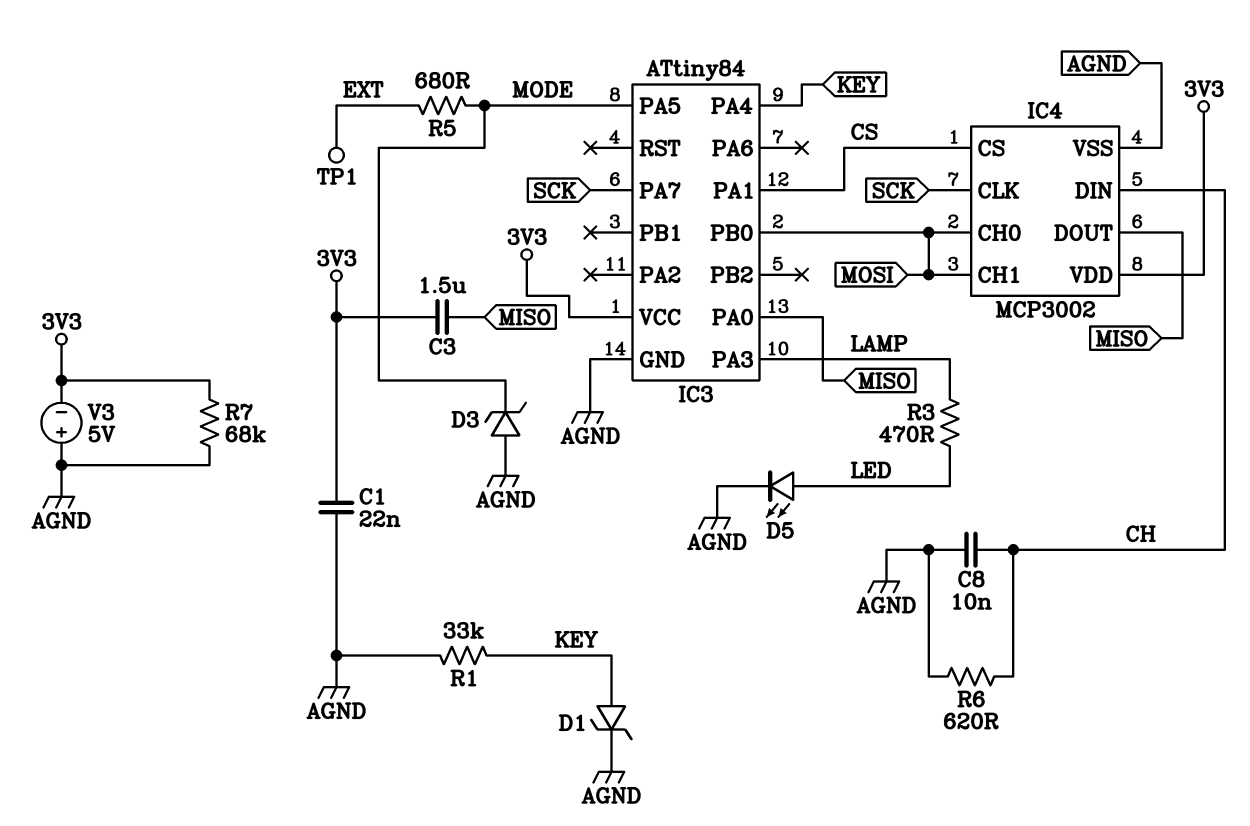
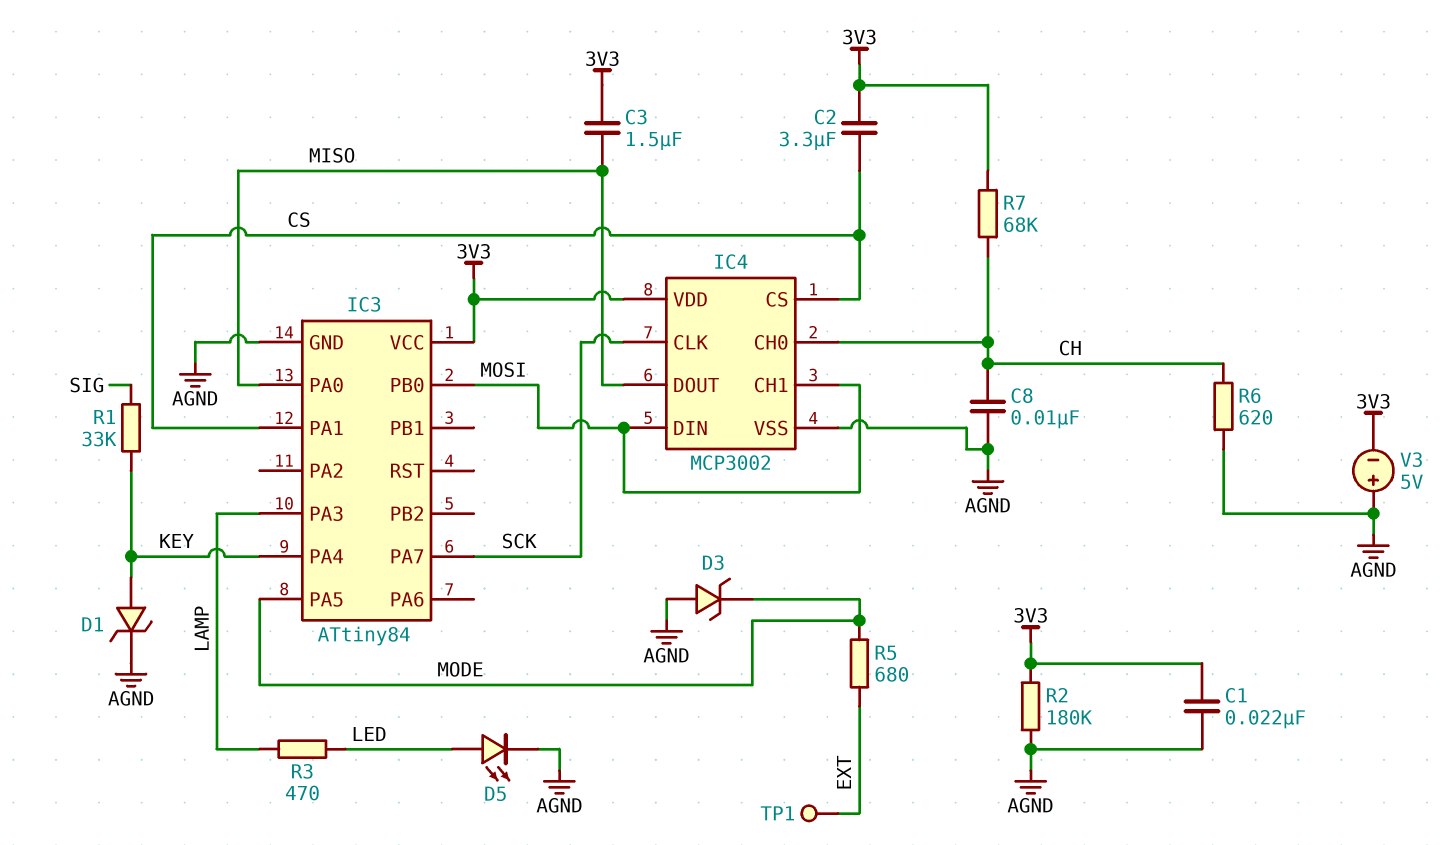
C2: none -> 3.3uF (3V3, CS)
IC4 pin CH0: MOSI -> CH
IC4 pin DIN: CH -> MOSI
R1: 33k (AGND, KEY) -> 33k (KEY, SIG)
R2: none -> 180k (3V3, AGND)
R7: 68k (3V3, AGND) -> 68k (3V3, CH)

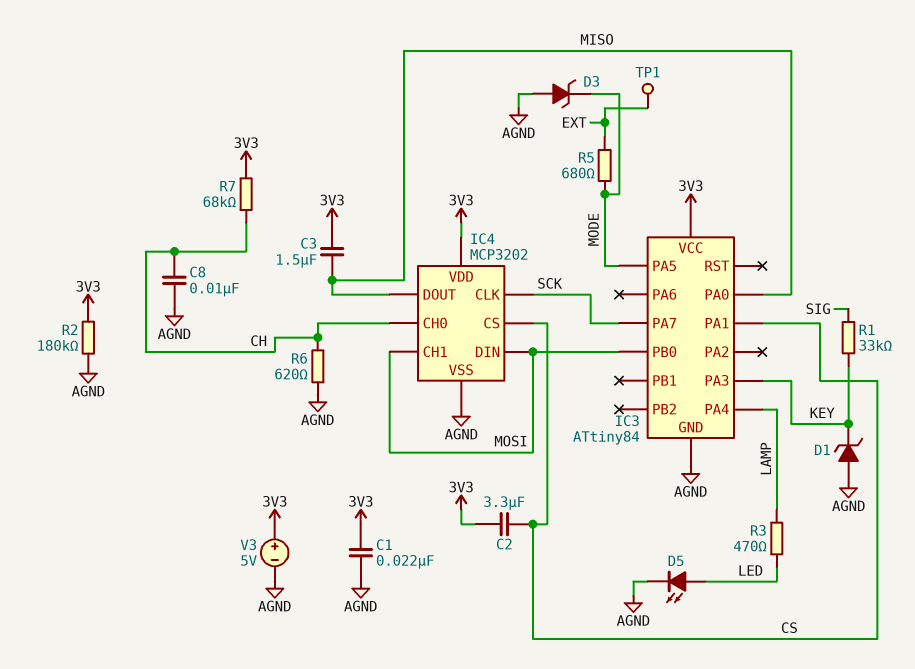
D1: zener (A KEY, K AGND) -> zener (A AGND, K KEY)
IC3 pin PA3: LAMP -> KEY
IC3 pin PA4: KEY -> LAMP
IC4: MCP3002 -> MCP3202
V3: 5V (plus AGND, minus 3V3) -> 5V (plus 3V3, minus AGND)

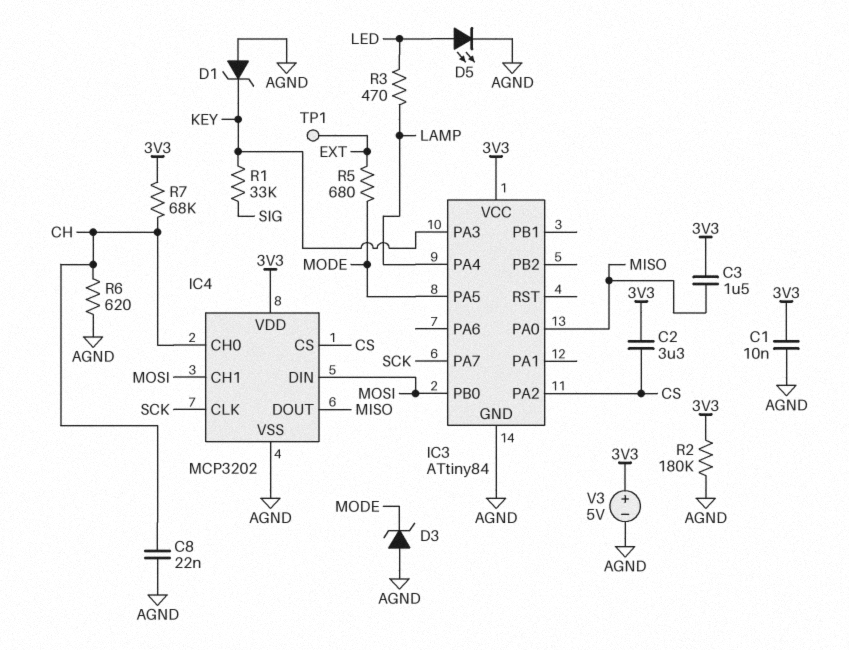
C1: 22nF (3V3, AGND) -> 10nF (3V3, AGND)
C8: 10nF (AGND, CH) -> 22nF (AGND, CH)
IC3 pin PA1: CS -> none
IC3 pin PA2: none -> CS

